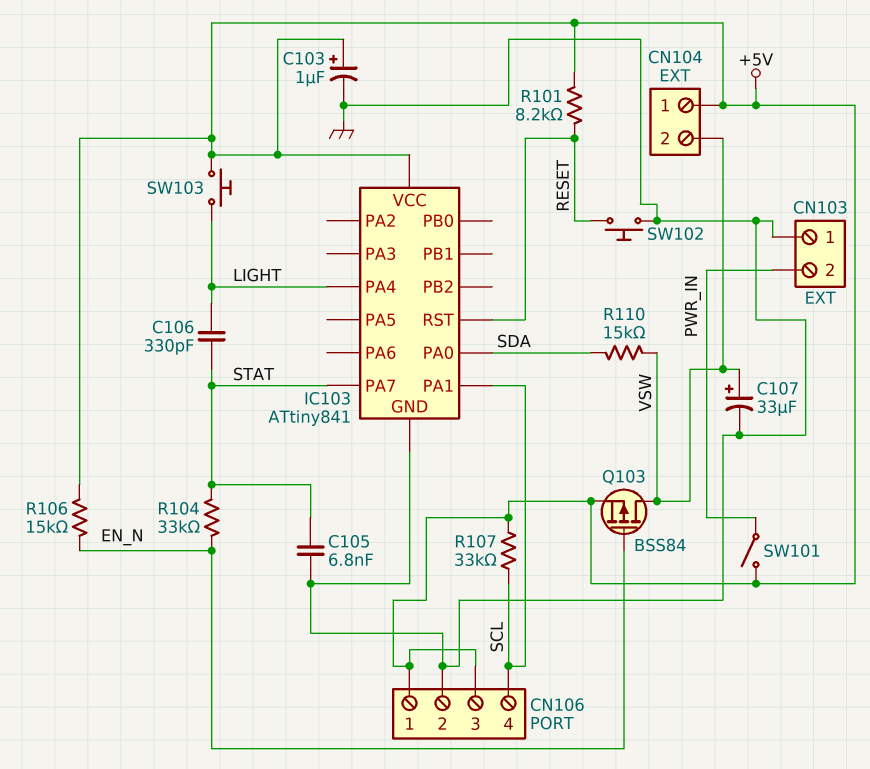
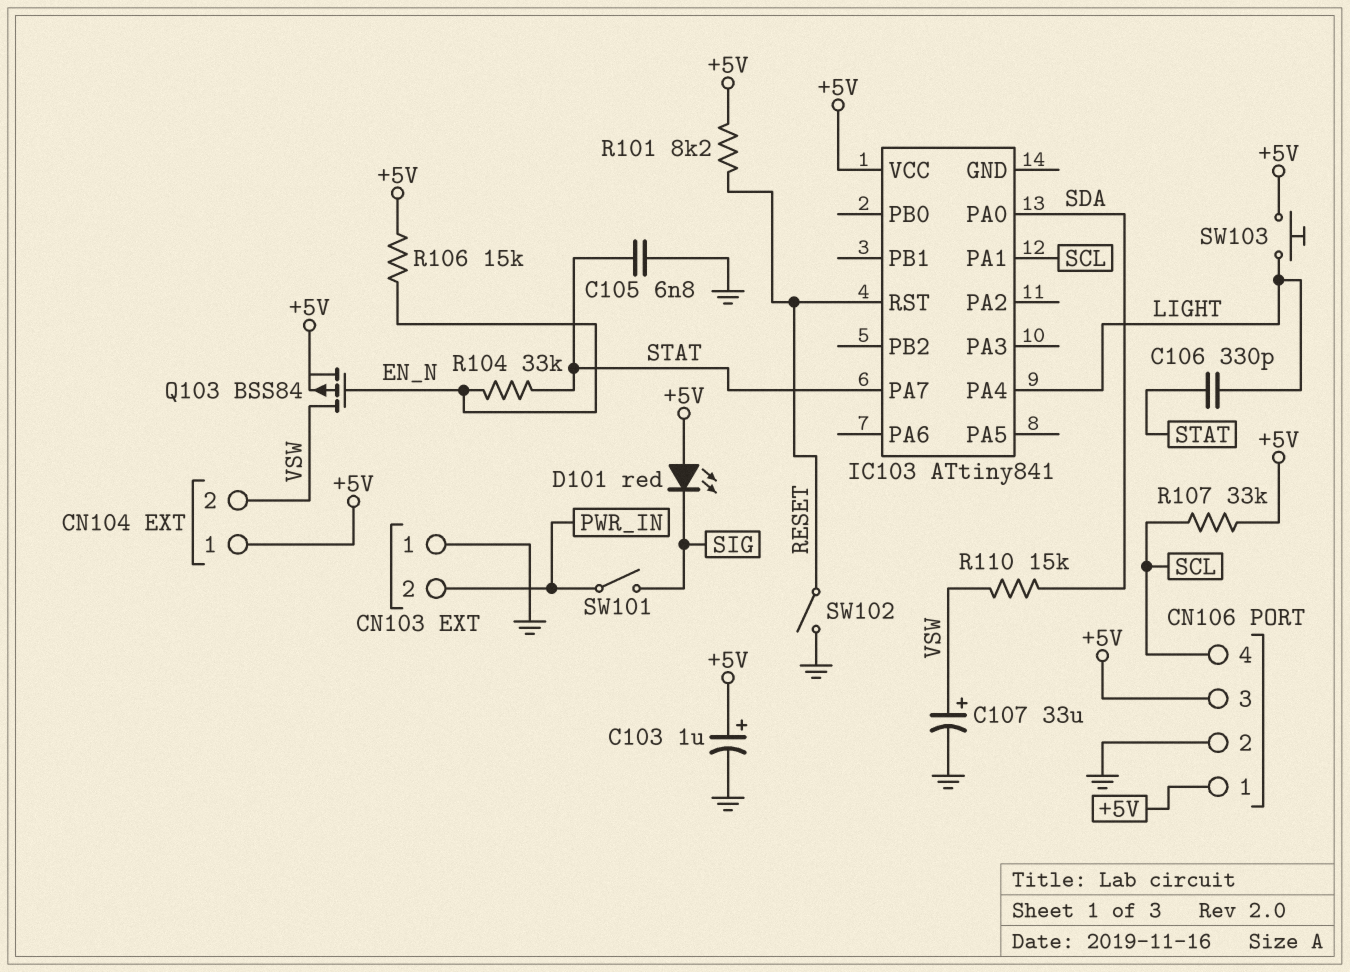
D101: none -> LED red (A +5V, K SIG)
IC103 pin GND: GND -> none
SW101: switch (+5V, PWR_IN) -> switch (PWR_IN, SIG)
SW102: button (GND, RESET) -> switch (GND, RESET)

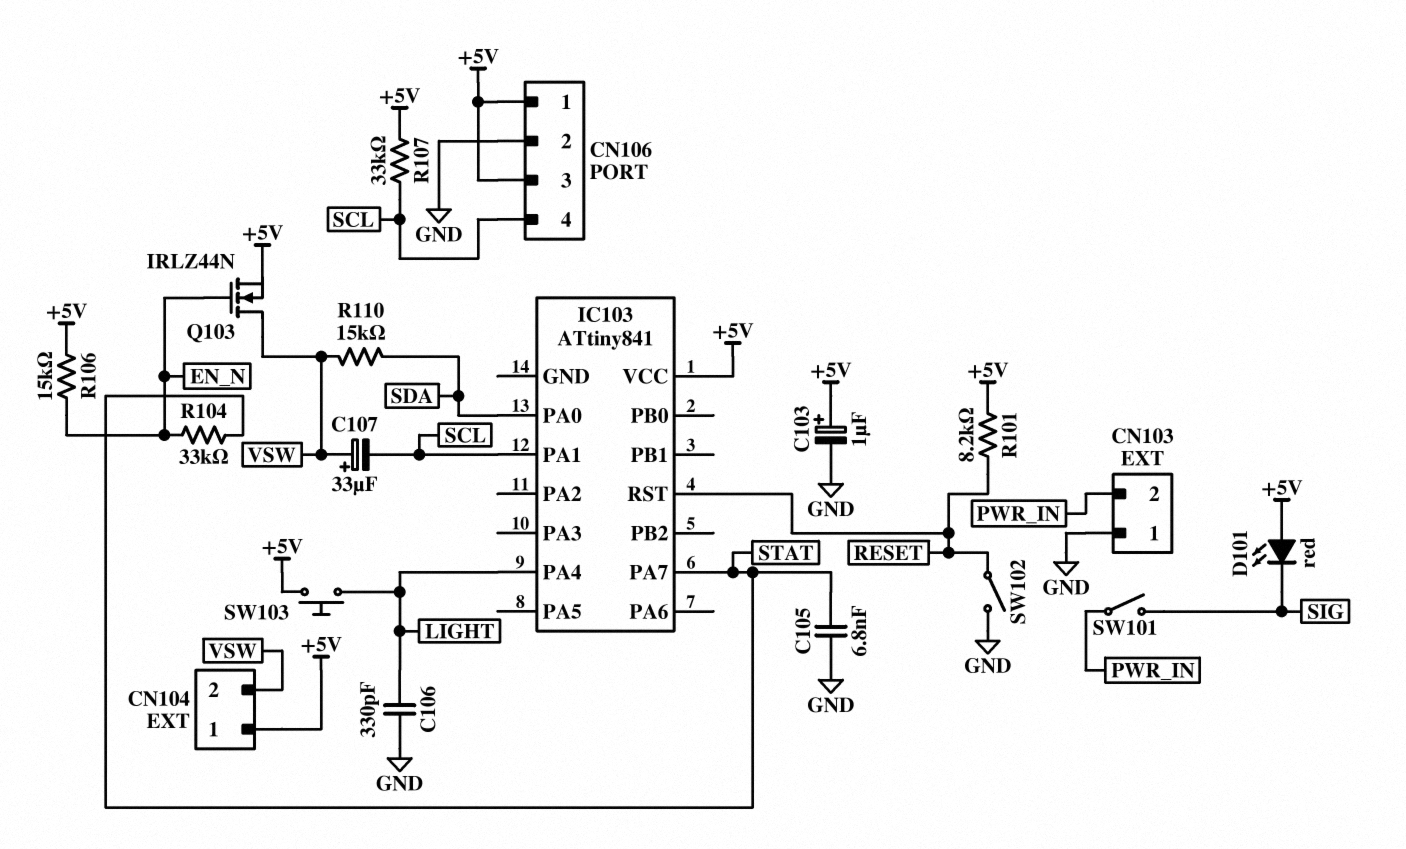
C106: 330pF (LIGHT, STAT) -> 330pF (GND, LIGHT)
C107: 33uF (plus VSW, minus GND) -> 33uF (plus VSW, minus SCL)
Q103: PMOS BSS84 (G EN_N, D VSW, S +5V) -> NMOS IRLZ44N (G EN_N, D VSW, S +5V)

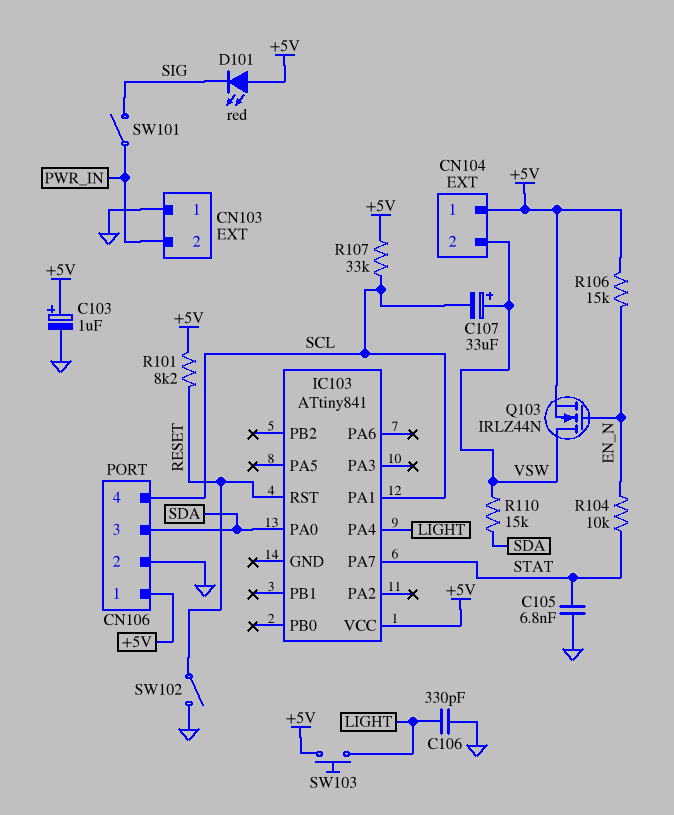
CN106 pin 3: +5V -> SDA
R104: 33k (EN_N, STAT) -> 10k (EN_N, STAT)

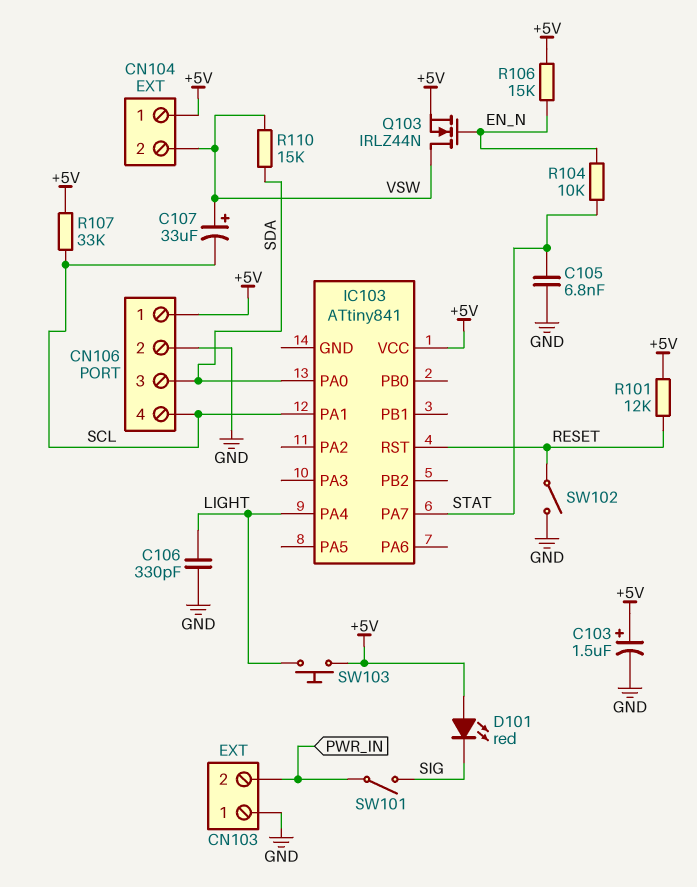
C103: 1uF (plus +5V, minus GND) -> 1.5uF (plus +5V, minus GND)
R101: 8.2k (+5V, RESET) -> 12k (+5V, RESET)

